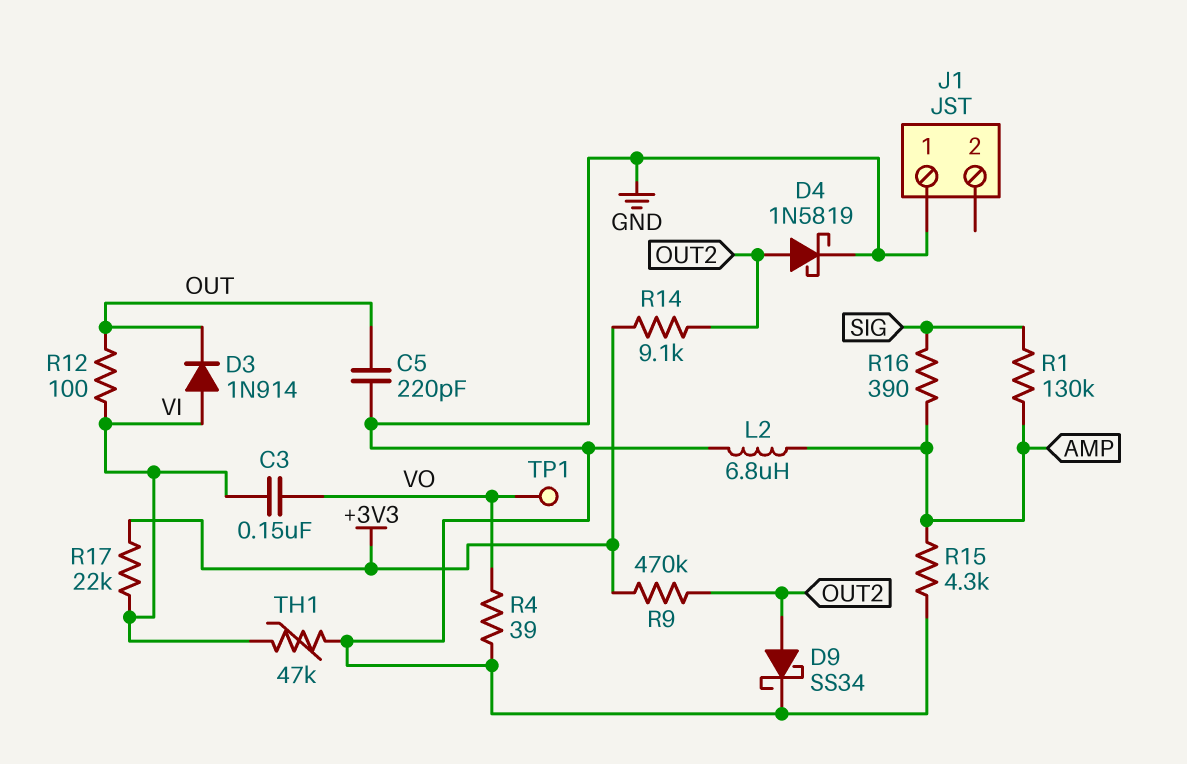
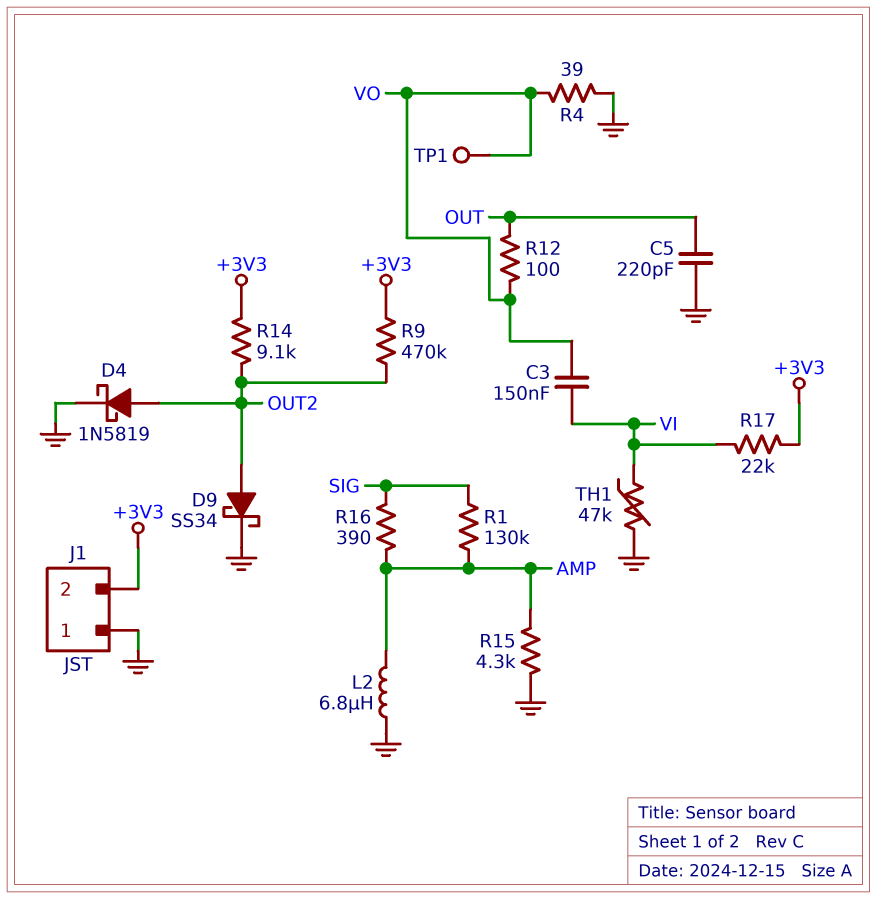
D3: diode 1N914 (A VI, K OUT) -> none
J1 pin 2: none -> +3V3
R12: 100 (OUT, VI) -> 100 (OUT, VO)

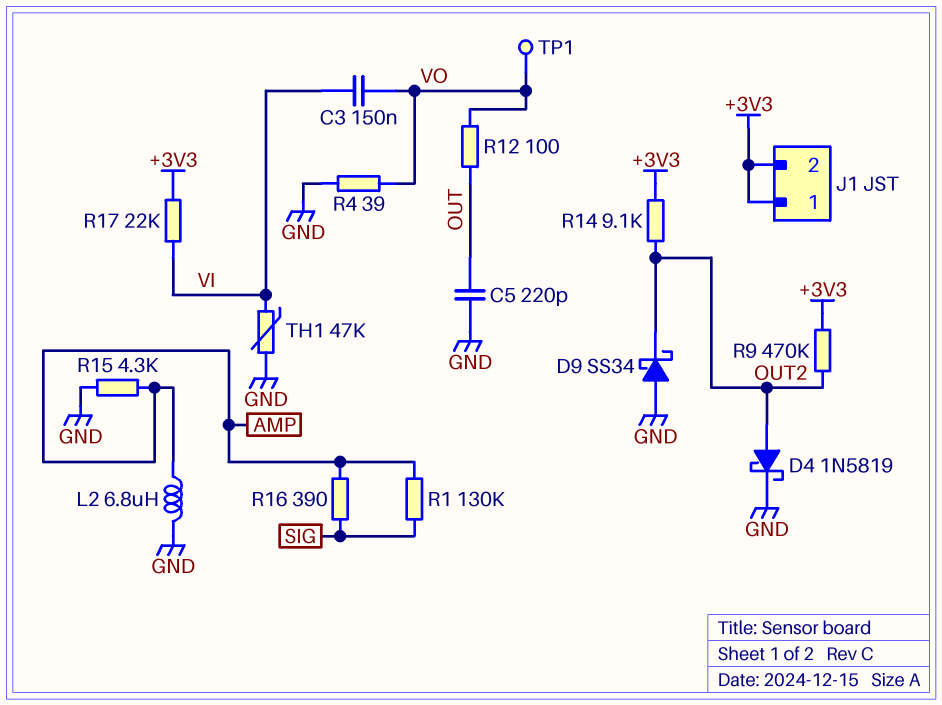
D9: schottky SS34 (A OUT2, K GND) -> schottky SS34 (A GND, K OUT2)
J1 pin 1: GND -> +3V3

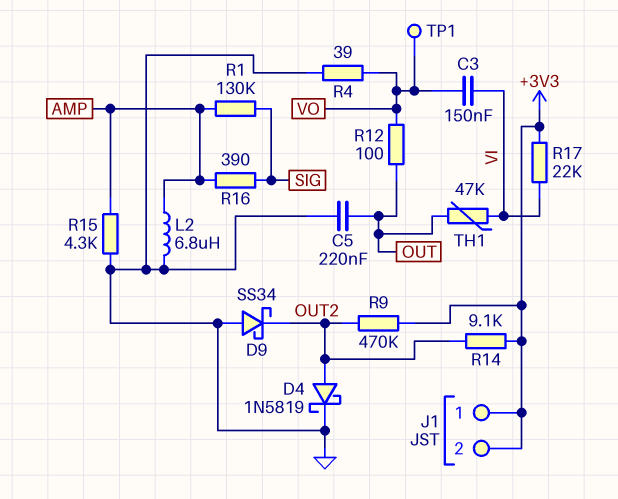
C5: 220pF (GND, OUT) -> 220nF (GND, OUT)
TH1: 47k (GND, VI) -> 47k (OUT, VI)

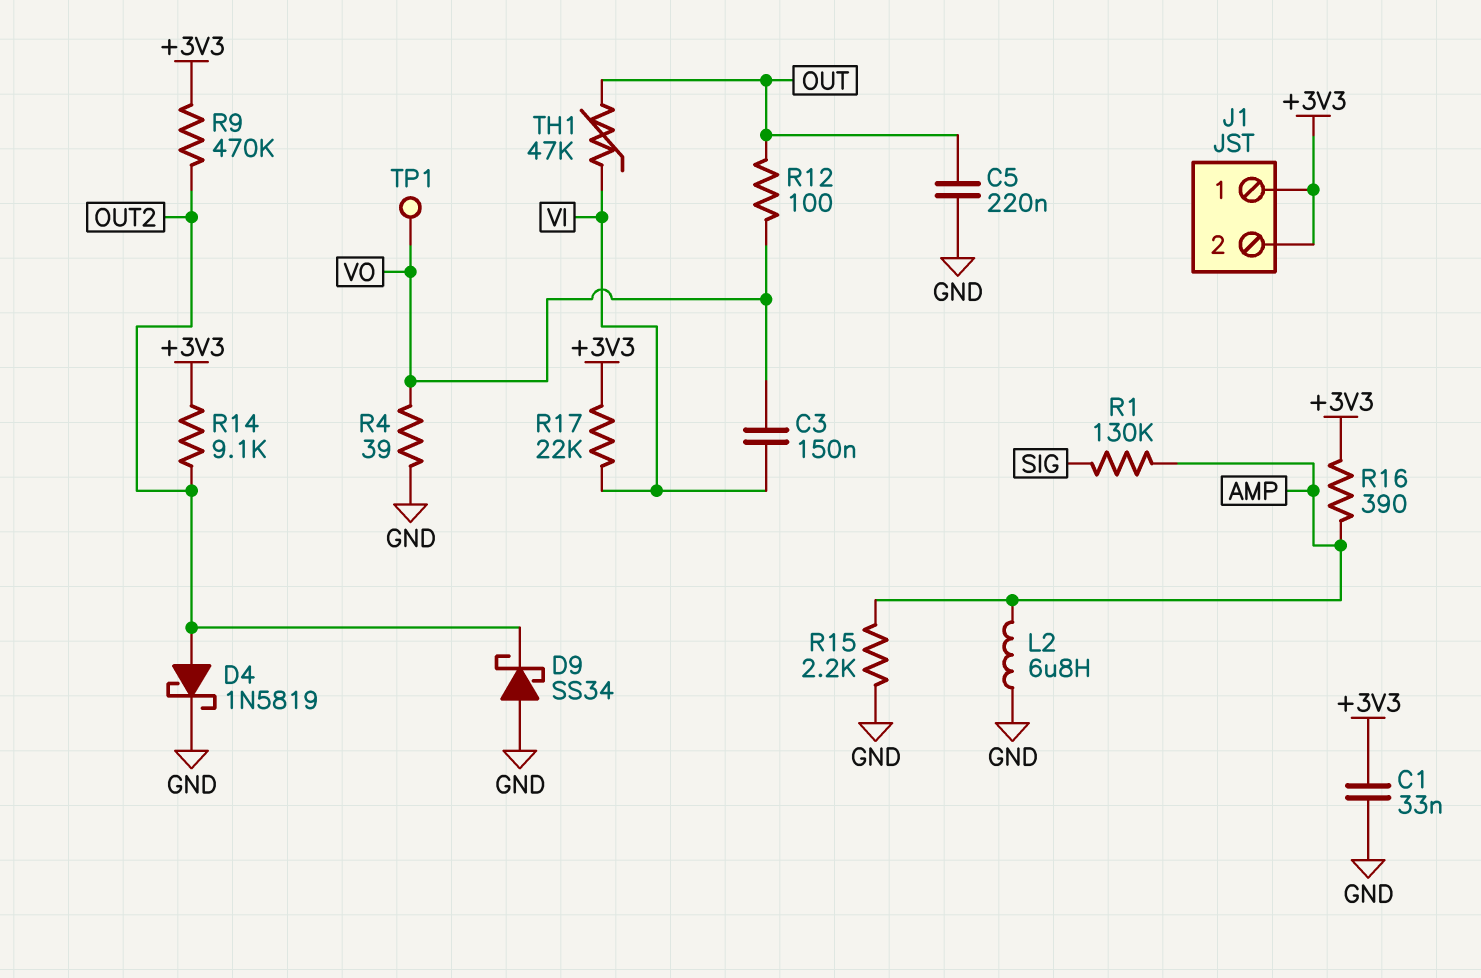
C1: none -> 33nF (+3V3, GND)
R15: 4.3k (AMP, GND) -> 2.2k (AMP, GND)
R16: 390 (AMP, SIG) -> 390 (+3V3, AMP)

